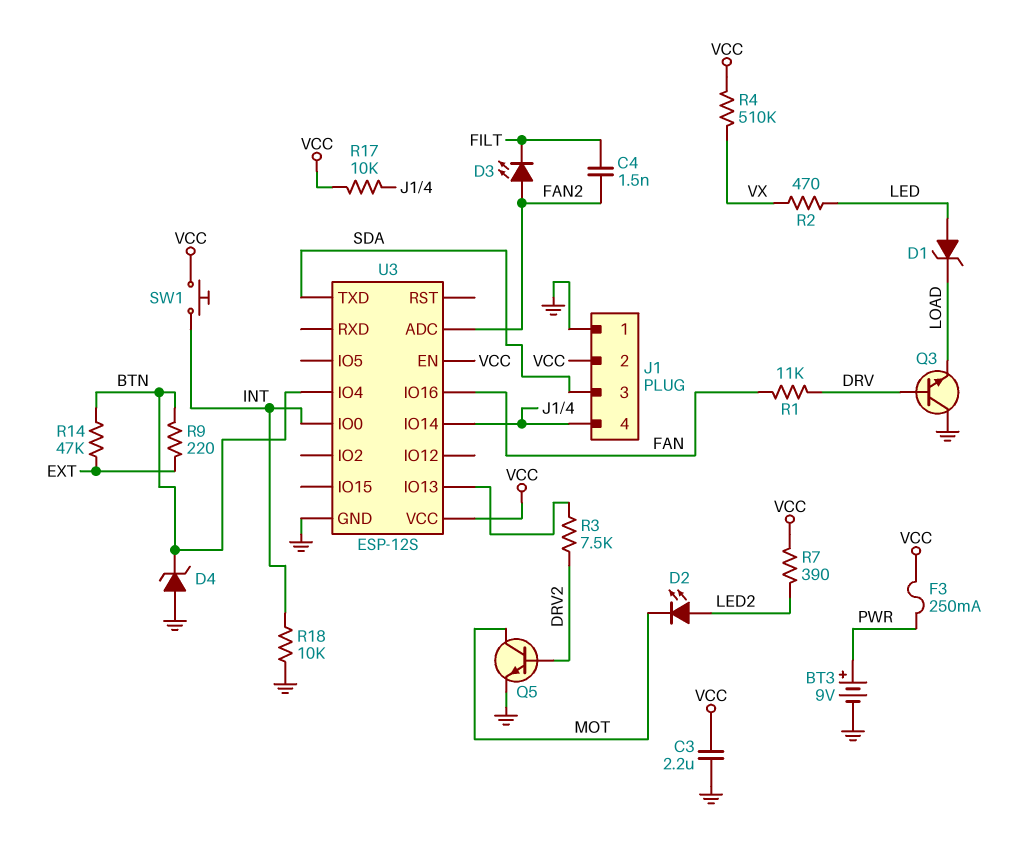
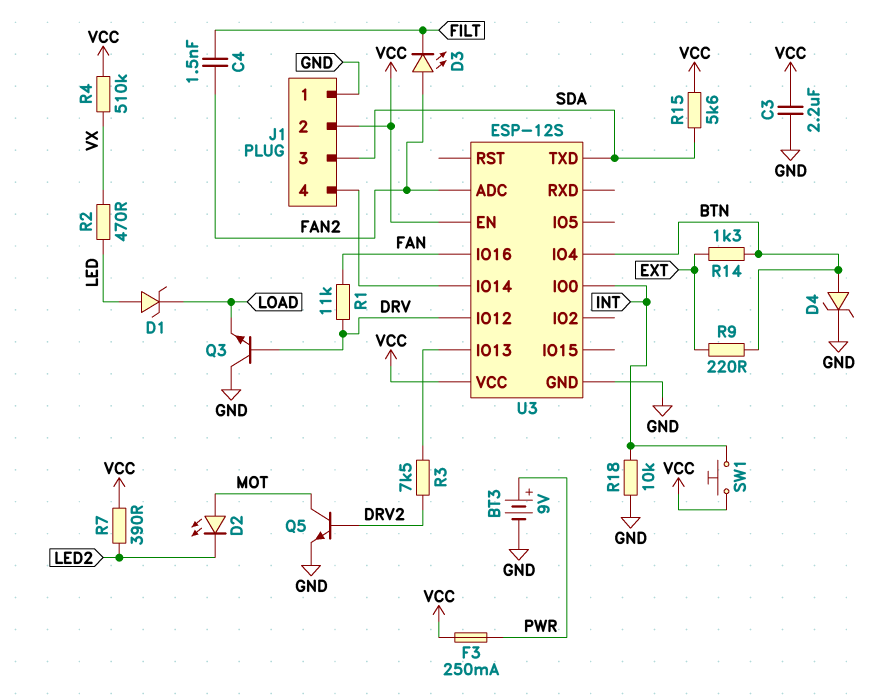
D2: LED (A LED2, K MOT) -> LED (A MOT, K LED2)
D4: zener (A GND, K BTN) -> zener (A BTN, K GND)
R14: 47k (BTN, EXT) -> 1.3k (BTN, EXT)
R15: none -> 5.6k (SDA, VCC)
R17: 10k (J1/4, VCC) -> none
U3 pin IO12: none -> DRV

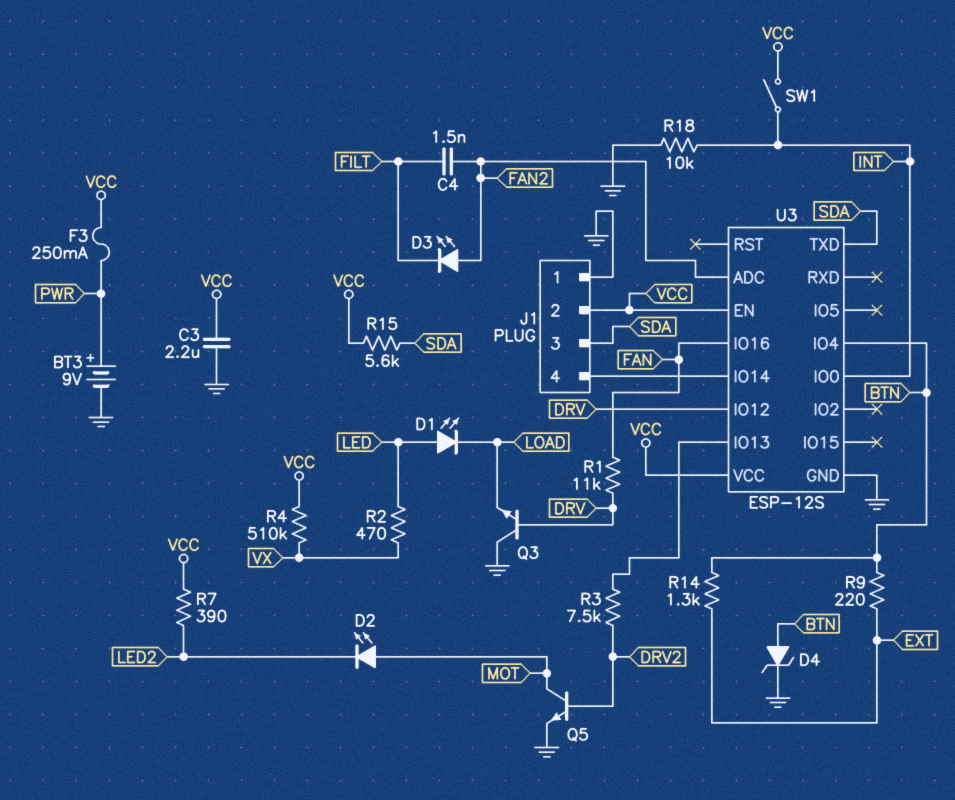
D1: zener (A LED, K LOAD) -> LED (A LED, K LOAD)
SW1: button (INT, VCC) -> switch (INT, VCC)

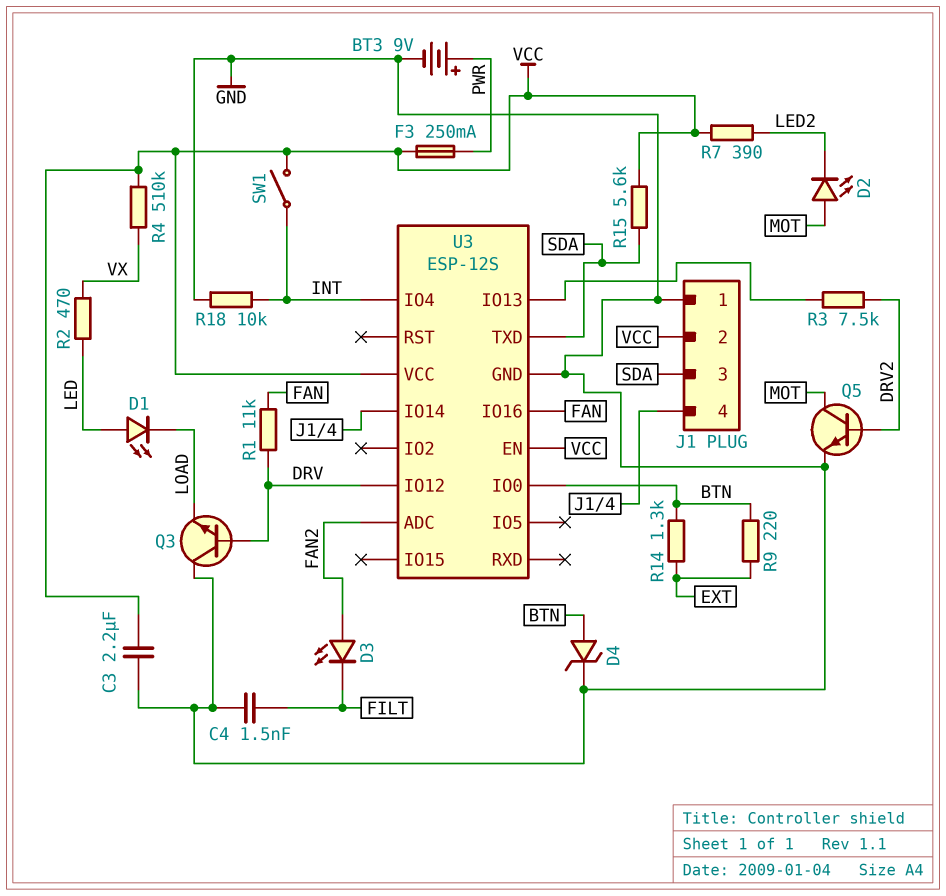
C4: 1.5nF (FAN2, FILT) -> 1.5nF (FILT, GND)
U3 pin IO0: INT -> BTN
U3 pin IO4: BTN -> INT

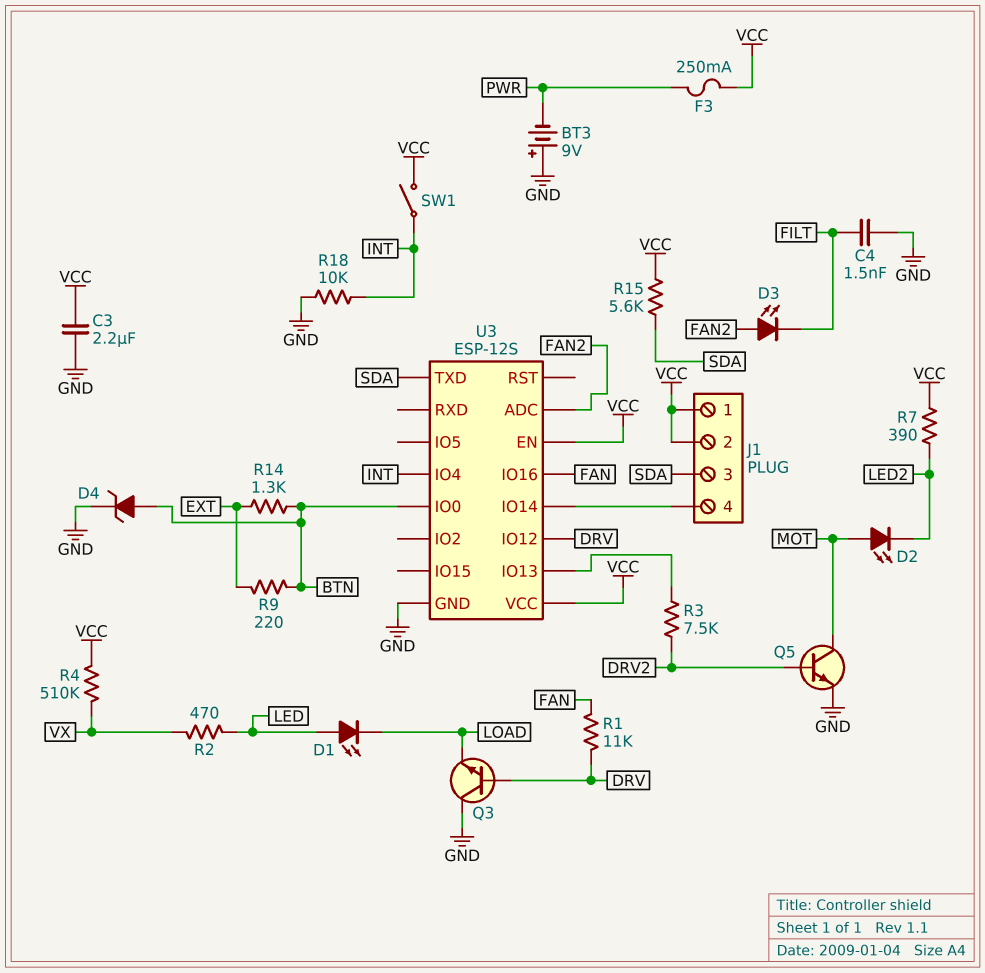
BT3: 9V (plus PWR, minus GND) -> 9V (plus GND, minus PWR)
J1 pin 1: GND -> VCC

